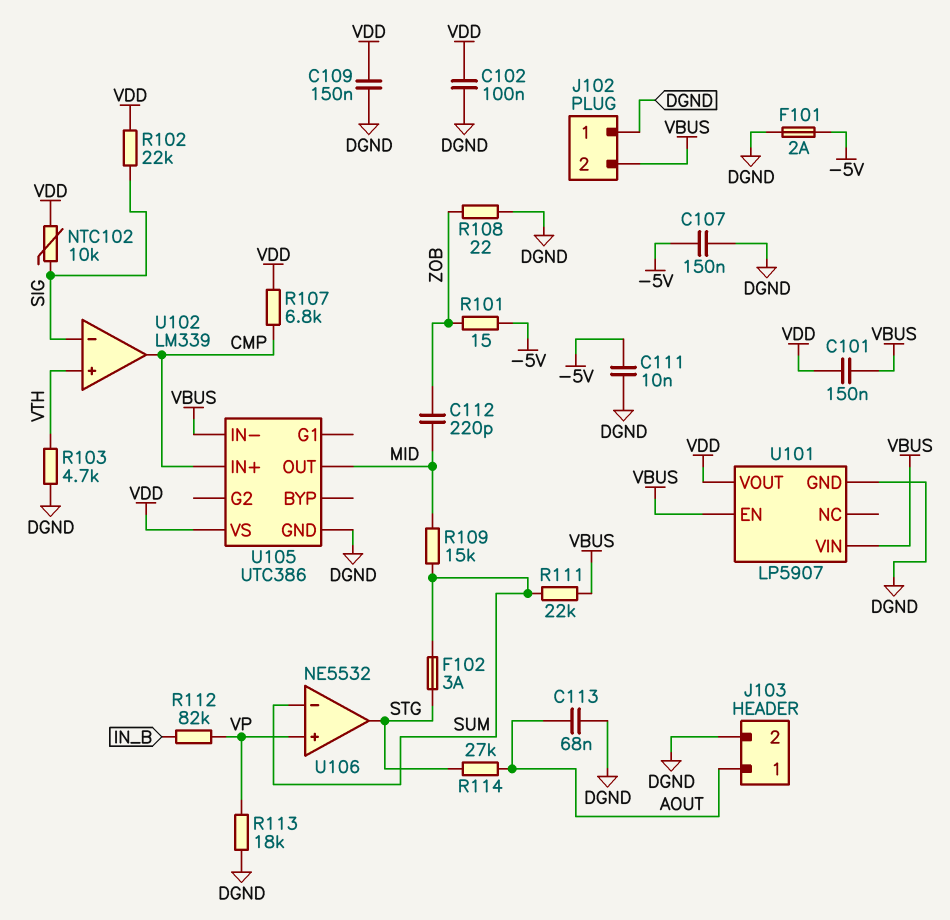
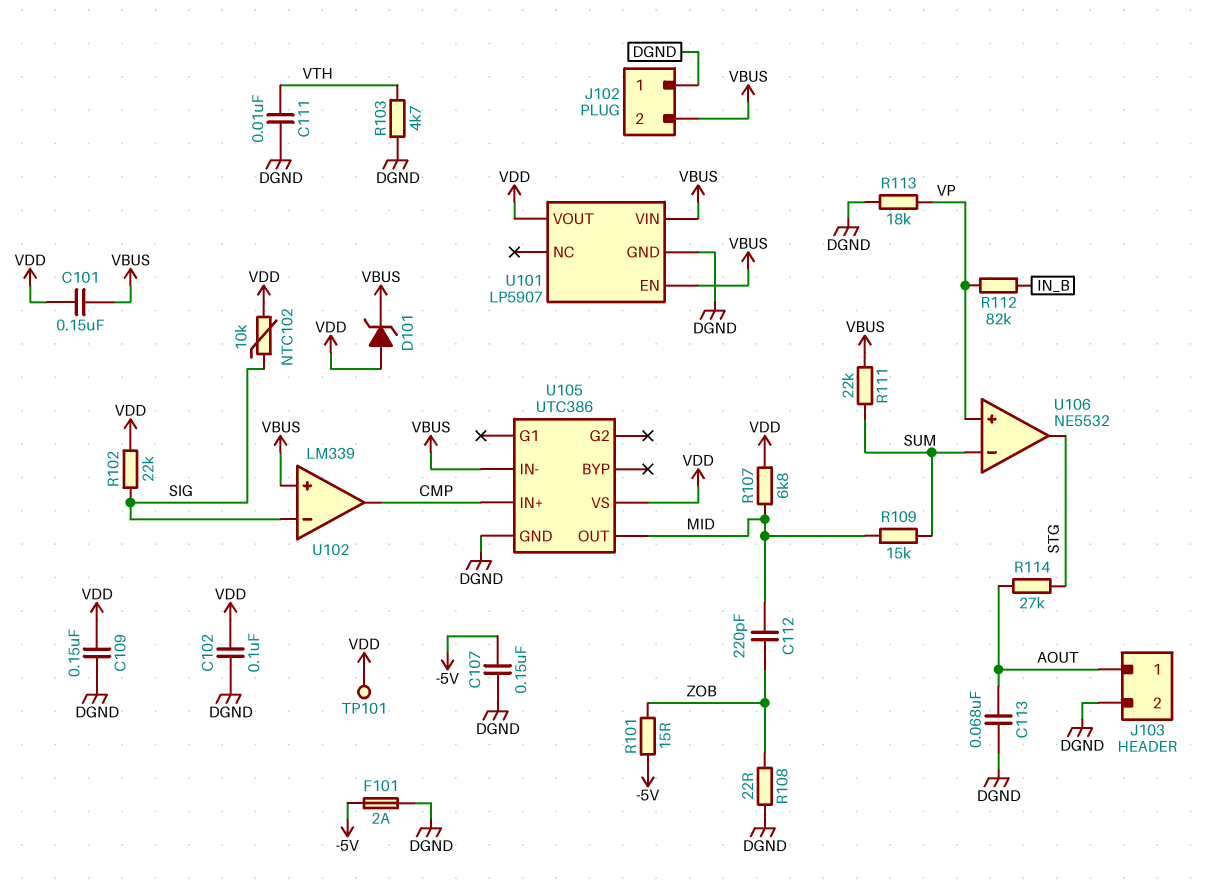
C111: 10nF (-5V, DGND) -> 10nF (DGND, VTH)
D101: none -> zener (A VDD, K VBUS)
F102: 3A (STG, SUM) -> none
R107: 6.8k (CMP, VDD) -> 6.8k (MID, VDD)
TP101: none -> test point (VDD)
U102 pin in+: VTH -> VBUS

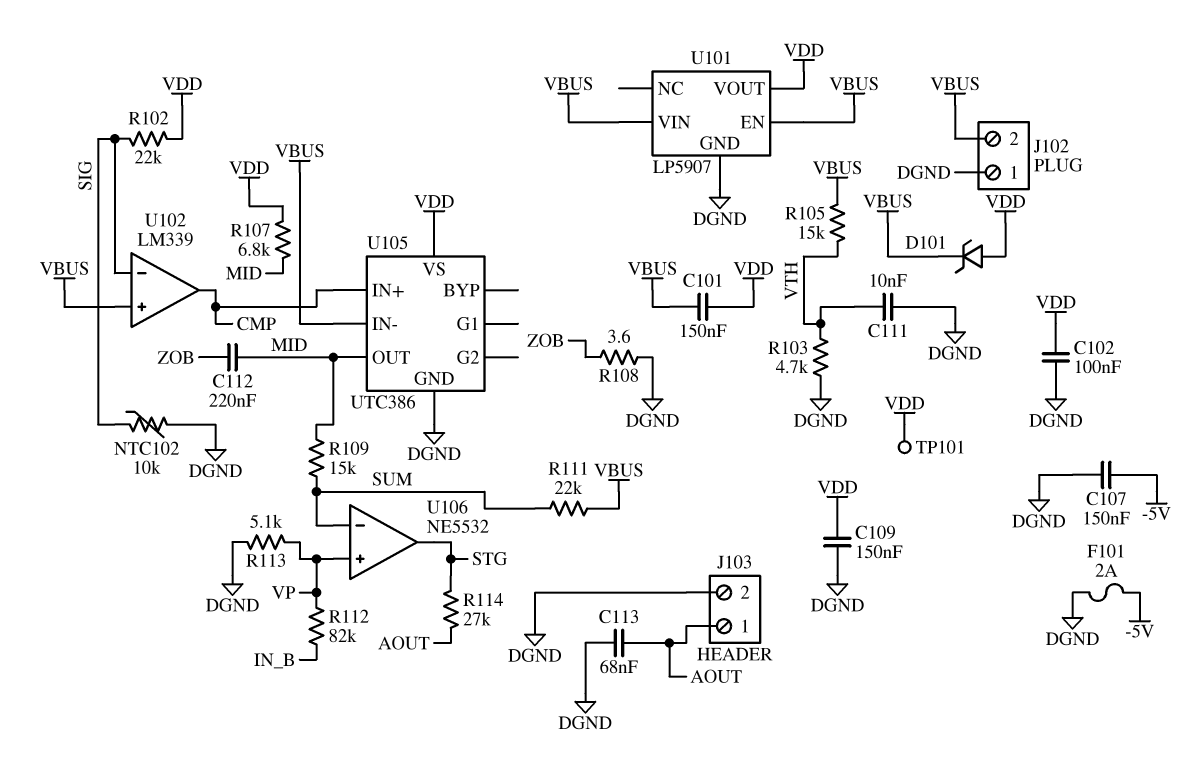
C112: 220pF (MID, ZOB) -> 220nF (MID, ZOB)
NTC102: 10k (SIG, VDD) -> 10k (DGND, SIG)
R101: 15 (-5V, ZOB) -> none
R105: none -> 15k (VBUS, VTH)
R108: 22 (DGND, ZOB) -> 3.6 (DGND, ZOB)
R113: 18k (DGND, VP) -> 5.1k (DGND, VP)

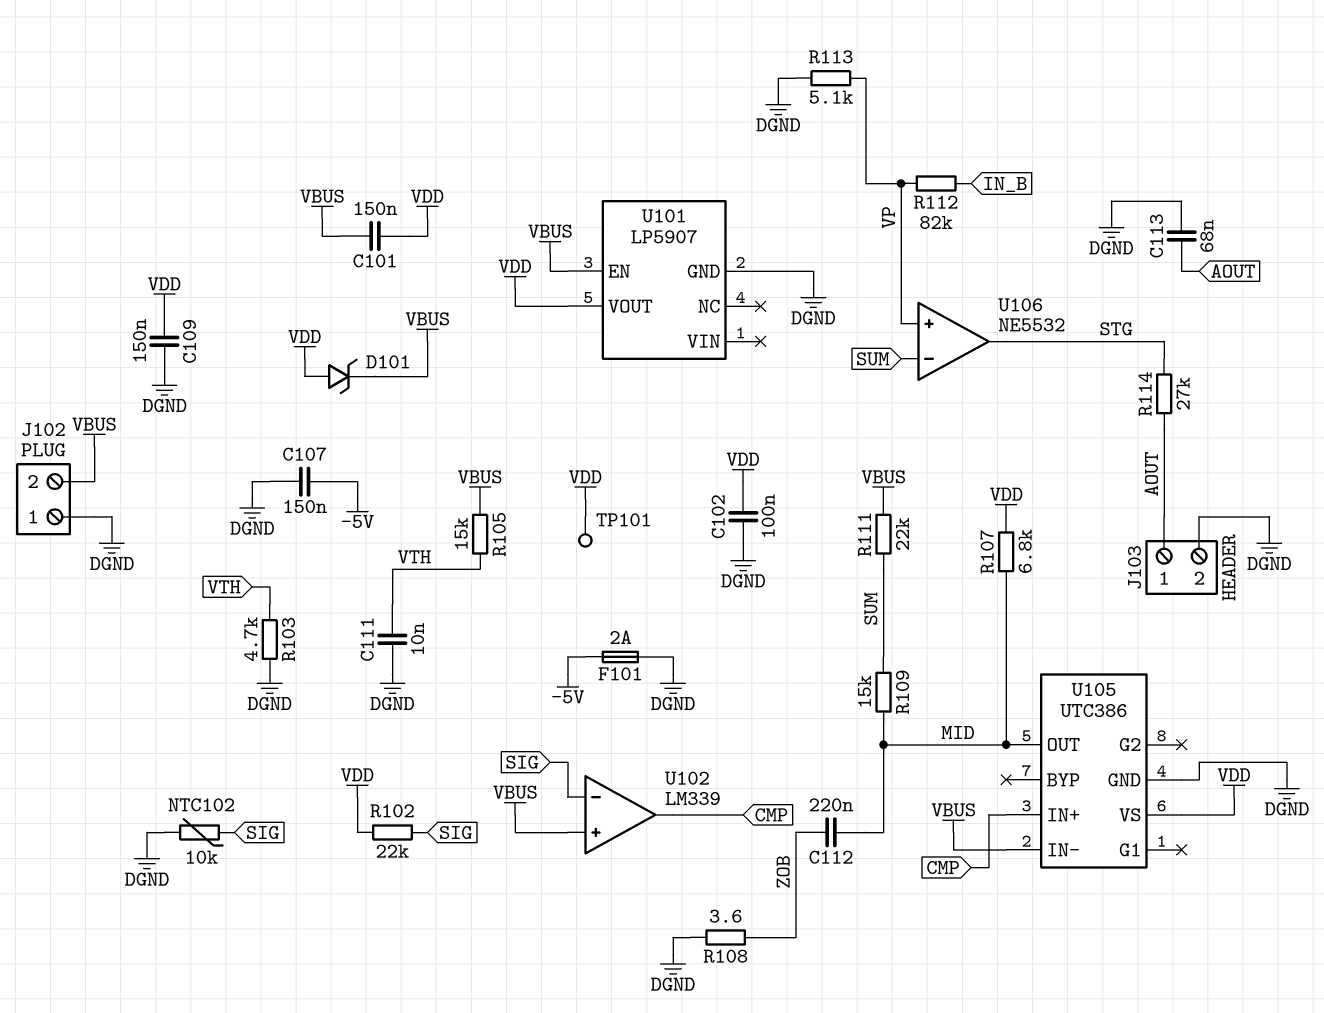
U101 pin VIN: VBUS -> none

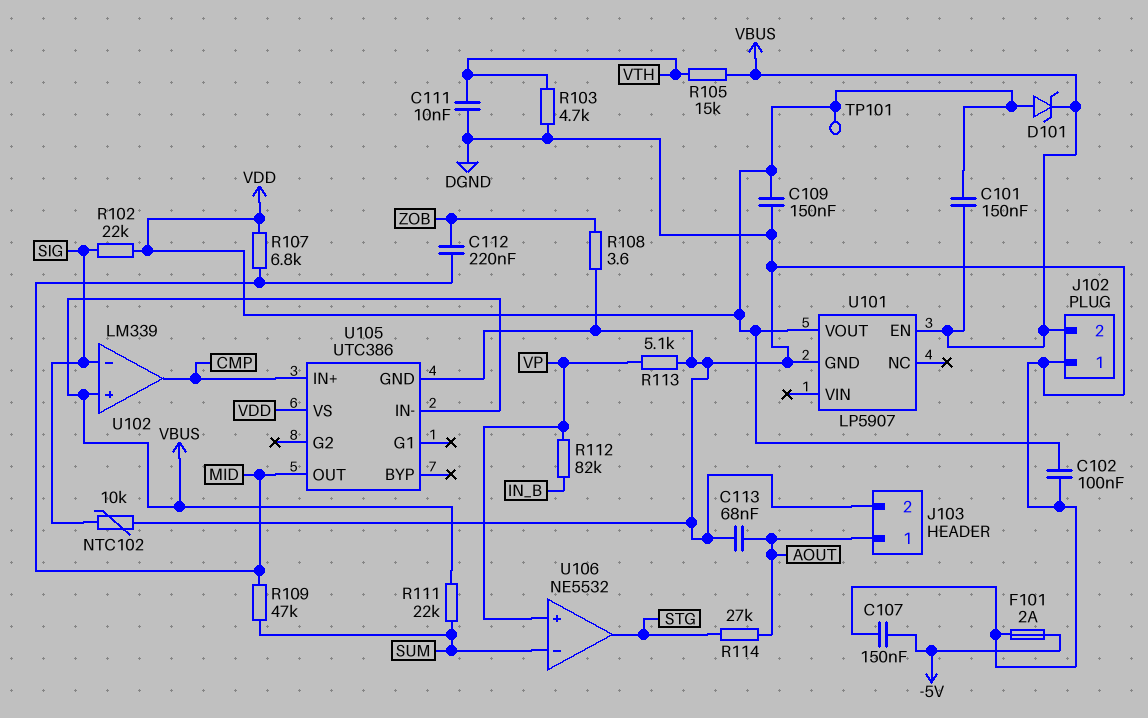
R109: 15k (MID, SUM) -> 47k (MID, SUM)

